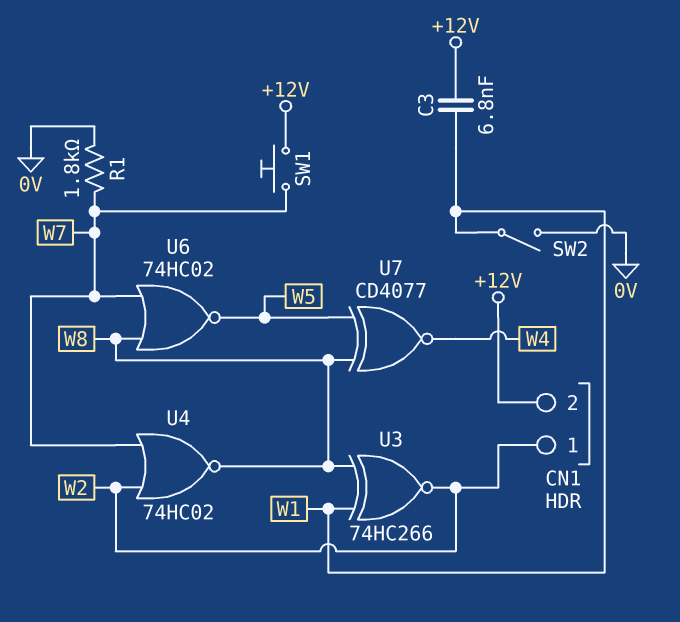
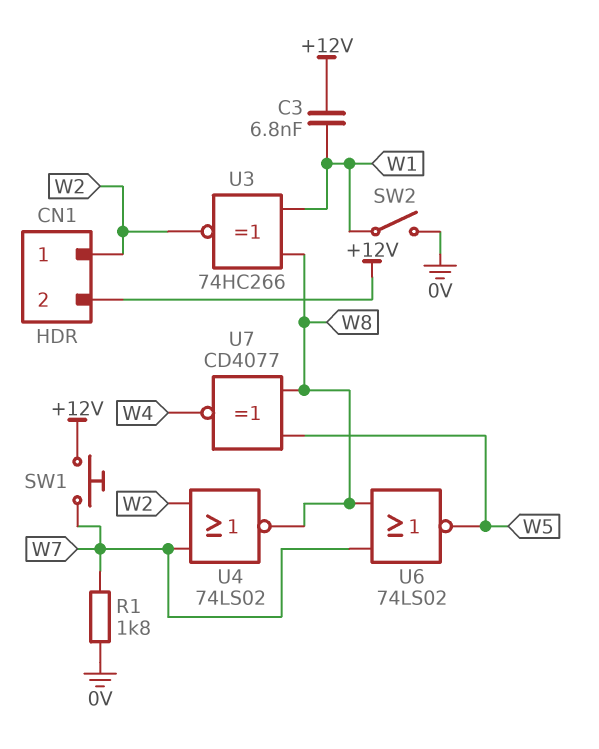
U4: NOR 74HC02 (in W2, in W7, out W8) -> NOR 74LS02 (in W2, in W7, out W8)
U6: NOR 74HC02 (in W7, in W8, out W5) -> NOR 74LS02 (in W7, in W8, out W5)

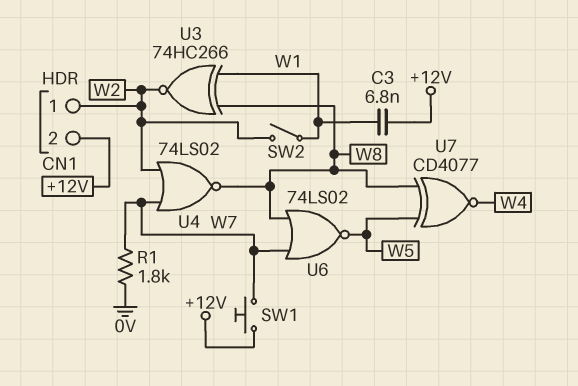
SW2: switch (0V, W1) -> switch (W1, W2)

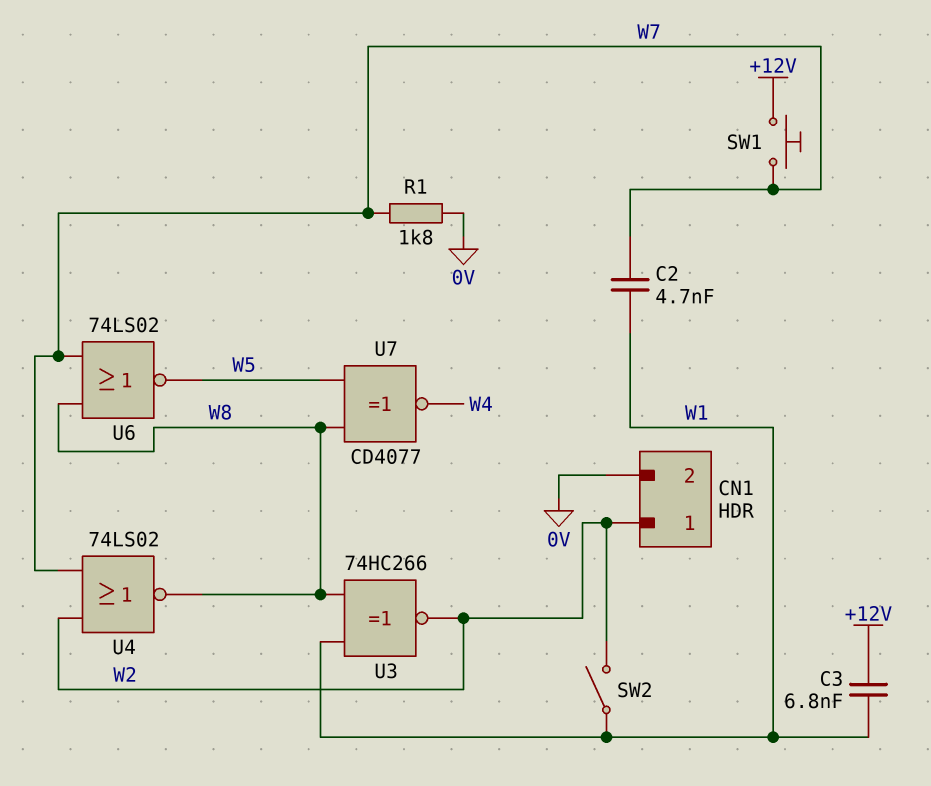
C2: none -> 4.7nF (W1, W7)
CN1 pin 2: +12V -> 0V

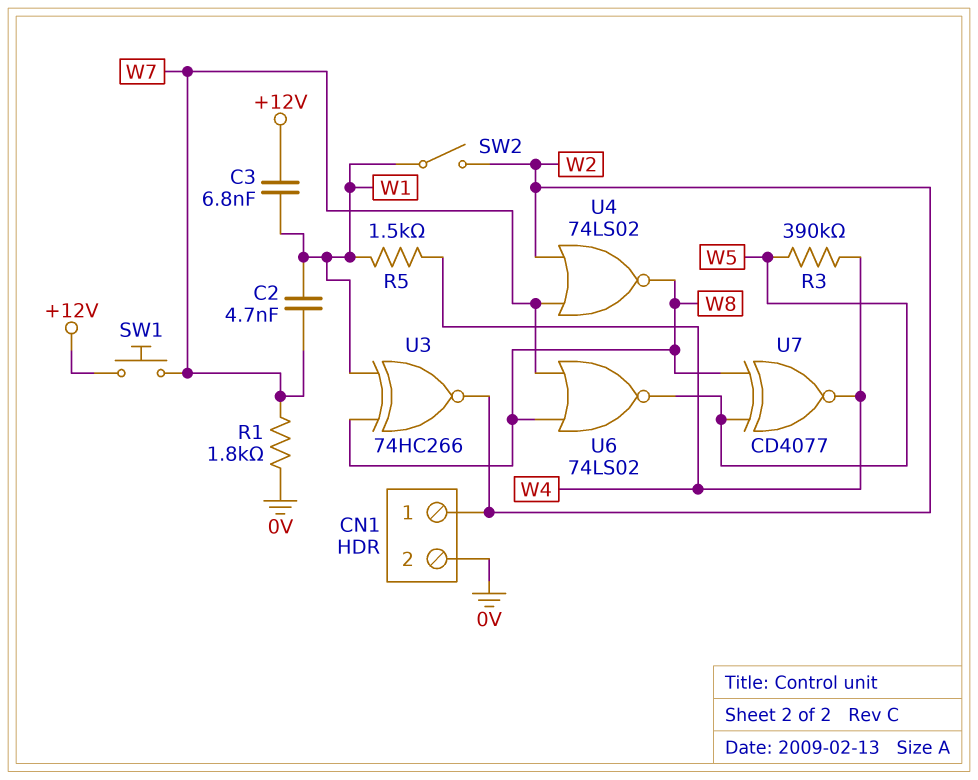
R3: none -> 390k (W4, W5)
R5: none -> 1.5k (W1, W4)

